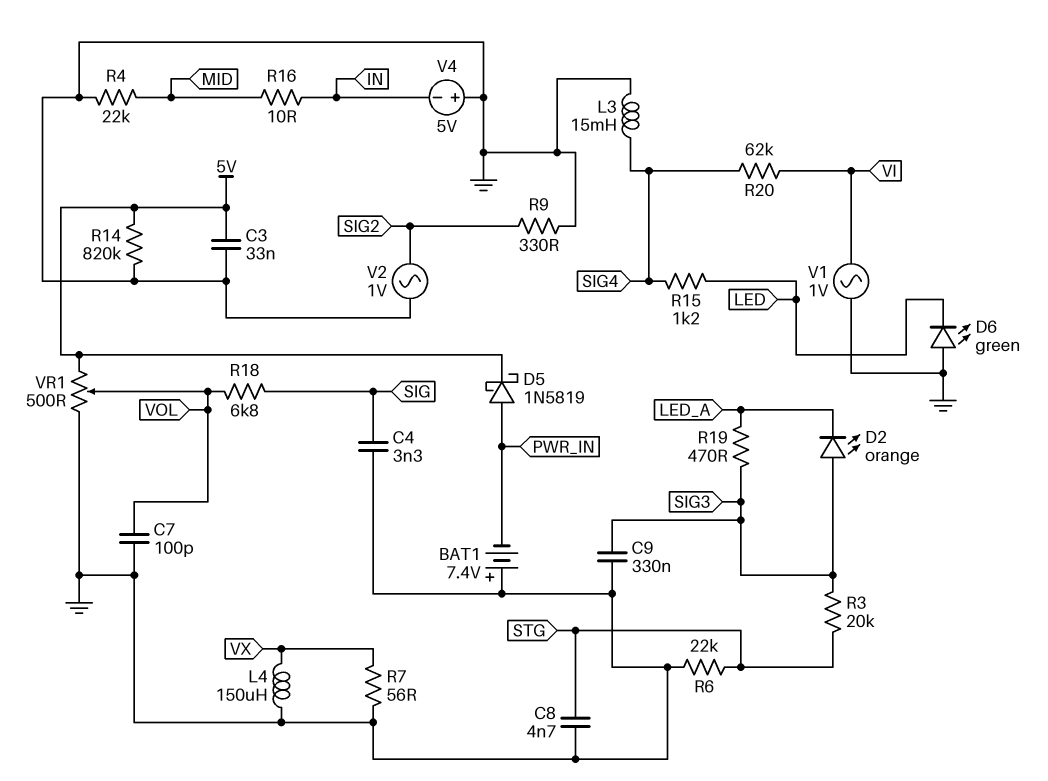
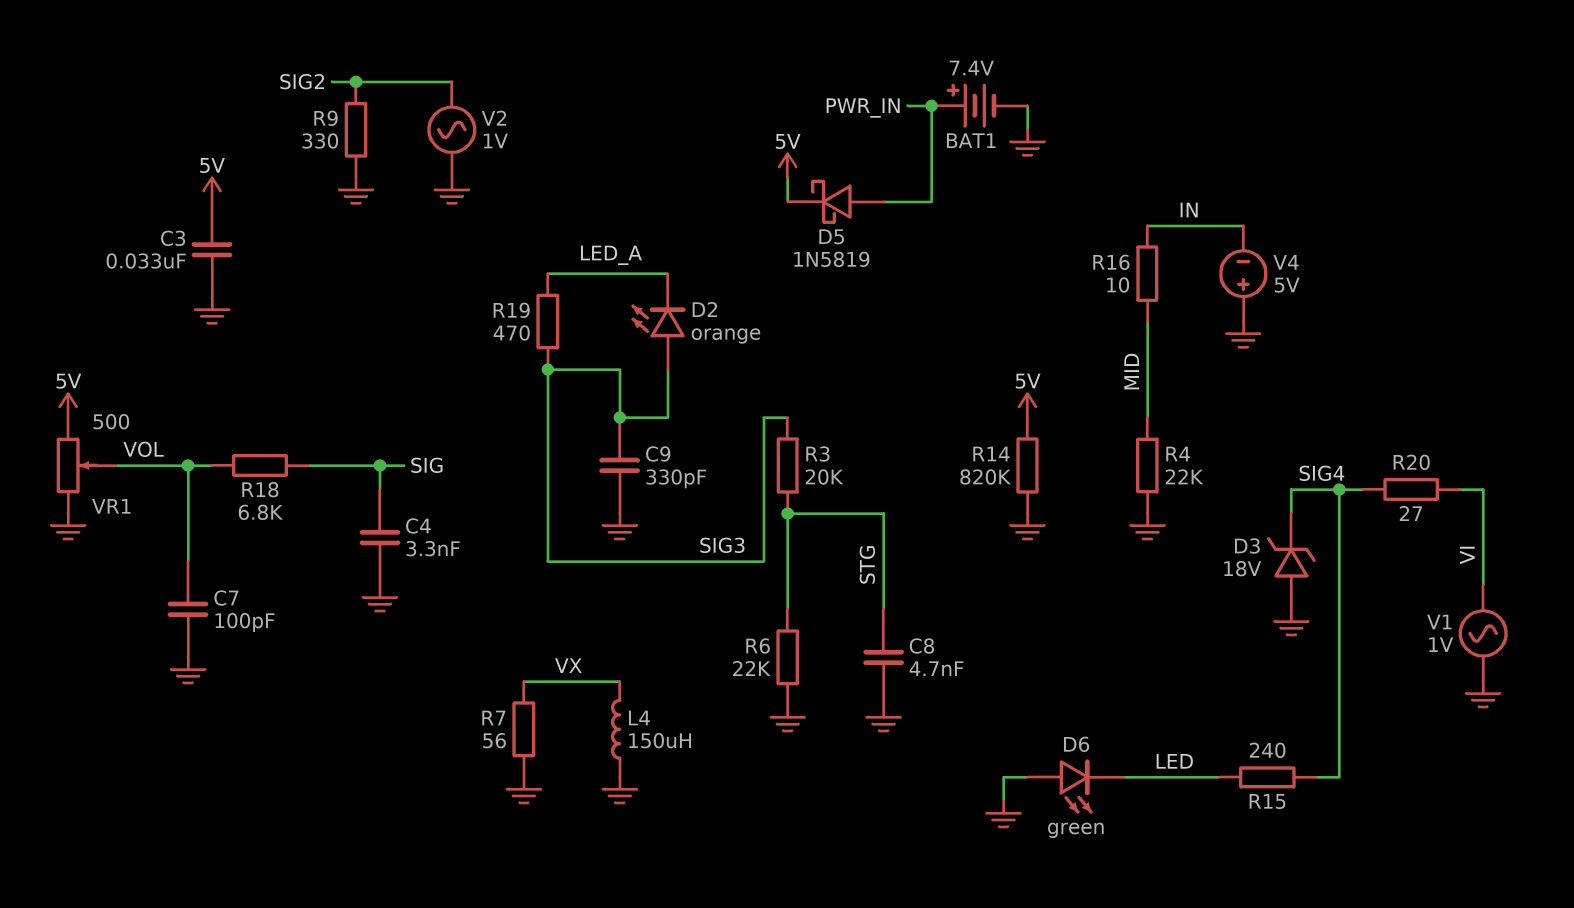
BAT1: 7.4V (plus GND, minus PWR_IN) -> 7.4V (plus PWR_IN, minus GND)
C9: 330nF (GND, SIG3) -> 330pF (GND, SIG3)
D3: none -> zener 18V (A GND, K SIG4)
L3: 15mH (GND, SIG4) -> none
R15: 1.2k (LED, SIG4) -> 240 (LED, SIG4)
R20: 62k (SIG4, VI) -> 27 (SIG4, VI)

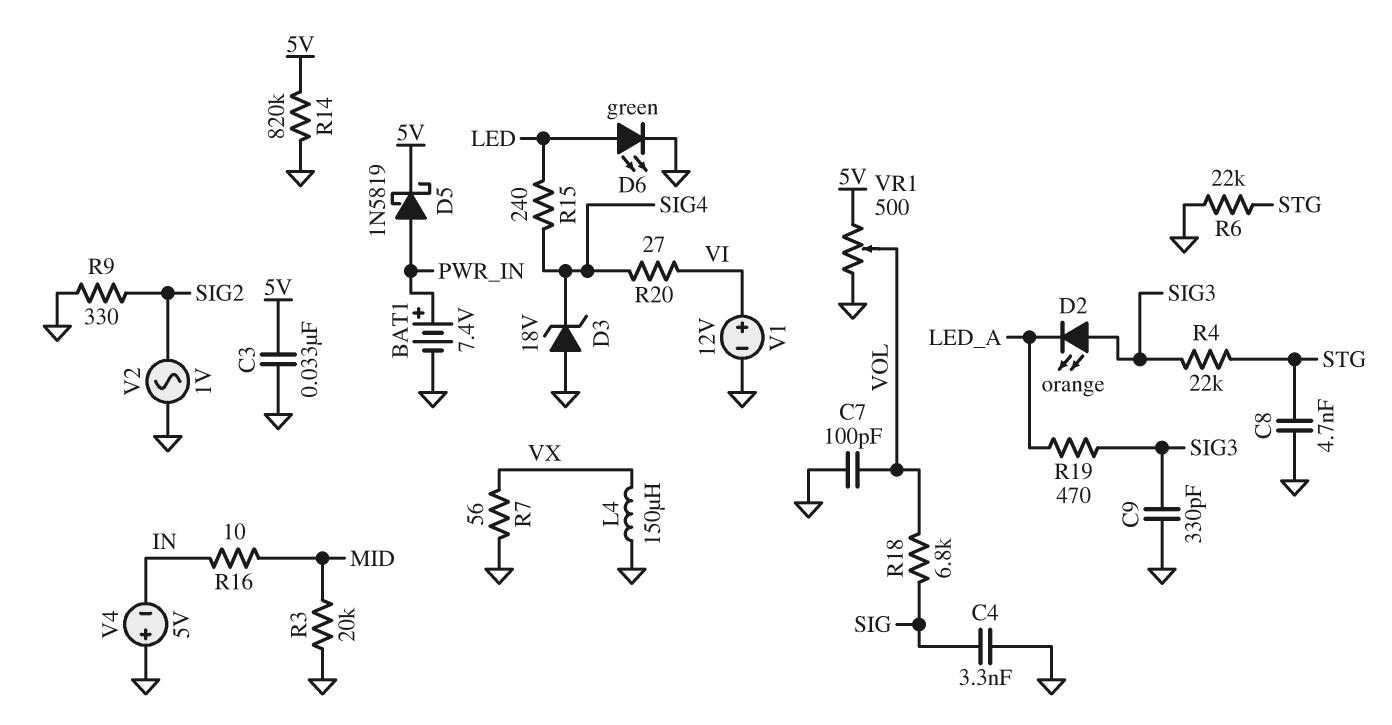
D6: LED green (A GND, K LED) -> LED green (A LED, K GND)
R3: 20k (SIG3, STG) -> 20k (GND, MID)
R4: 22k (GND, MID) -> 22k (SIG3, STG)
V1: AC 1V (GND, VI) -> 12V (plus VI, minus GND)

